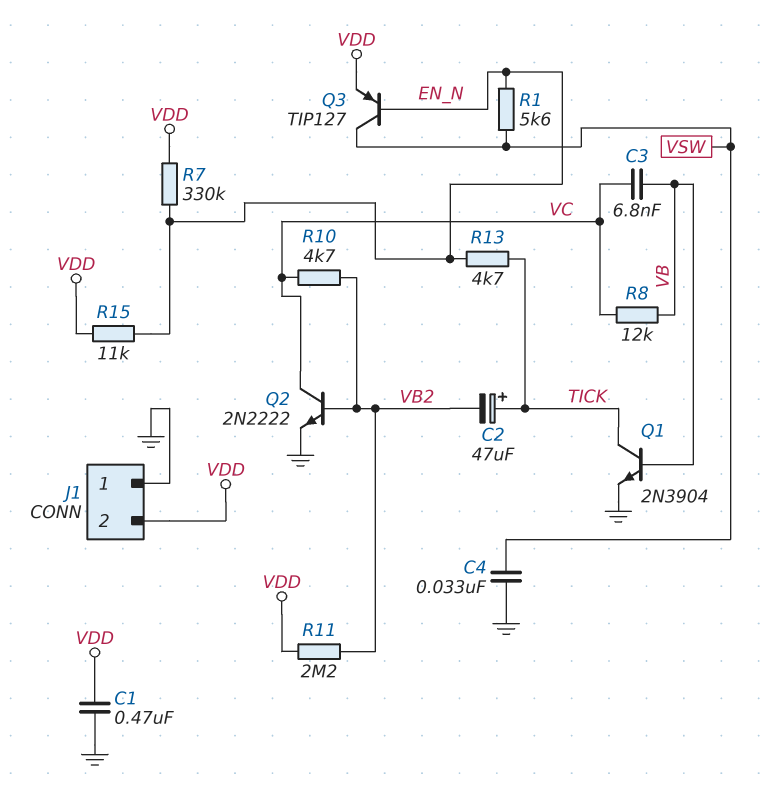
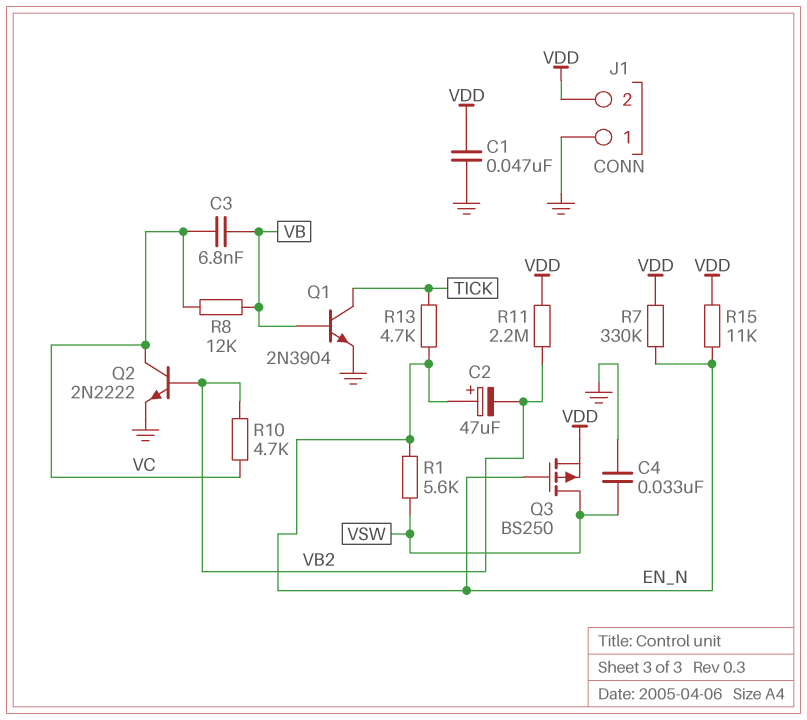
C1: 470nF (GND, VDD) -> 47nF (GND, VDD)
C2: 47uF (plus TICK, minus VB2) -> 47uF (plus EN_N, minus VB2)
Q3: PNP TIP127 (B EN_N, C VSW, E VDD) -> PMOS BS250 (G EN_N, D VSW, S VDD)

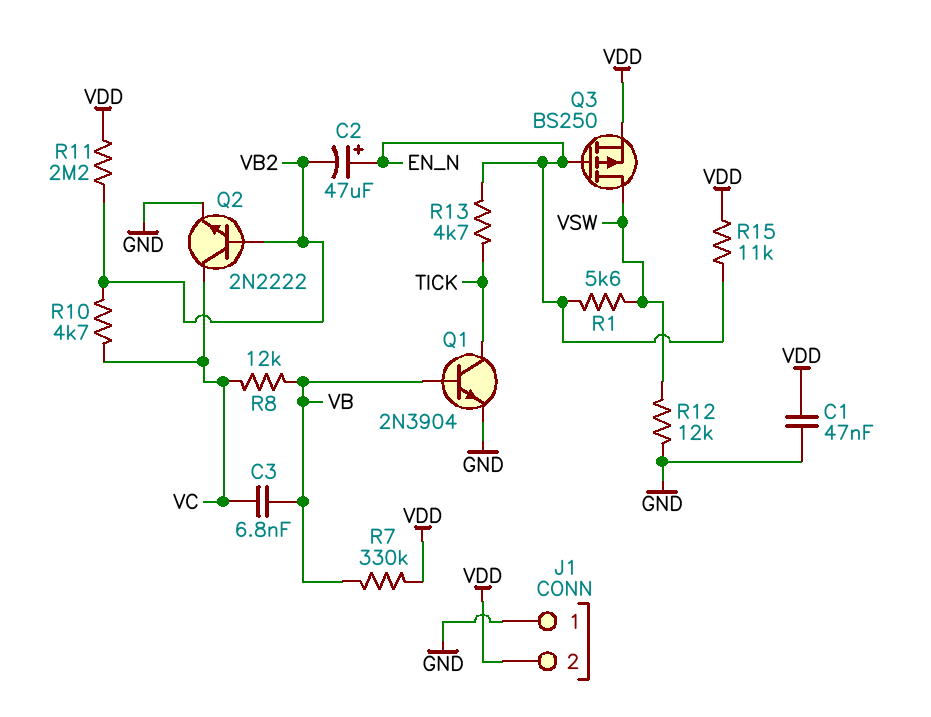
C4: 33nF (GND, VSW) -> none
R7: 330k (EN_N, VDD) -> 330k (VB, VDD)
R12: none -> 12k (GND, VSW)

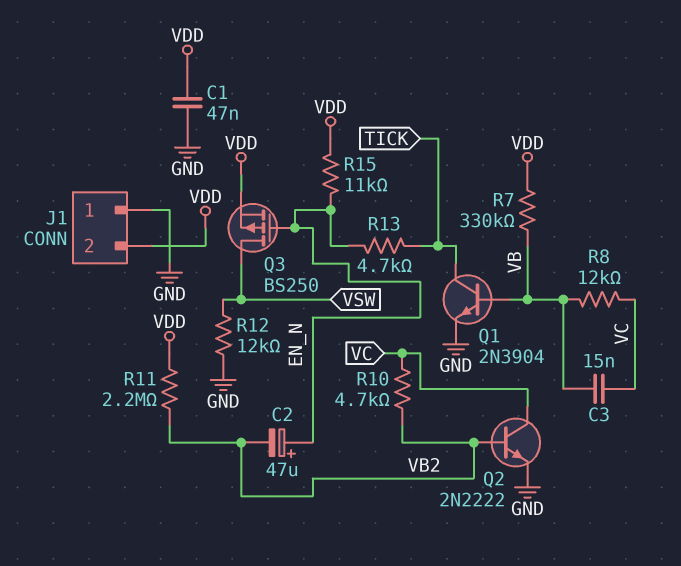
C3: 6.8nF (VB, VC) -> 15nF (VB, VC)
R1: 5.6k (EN_N, VSW) -> none

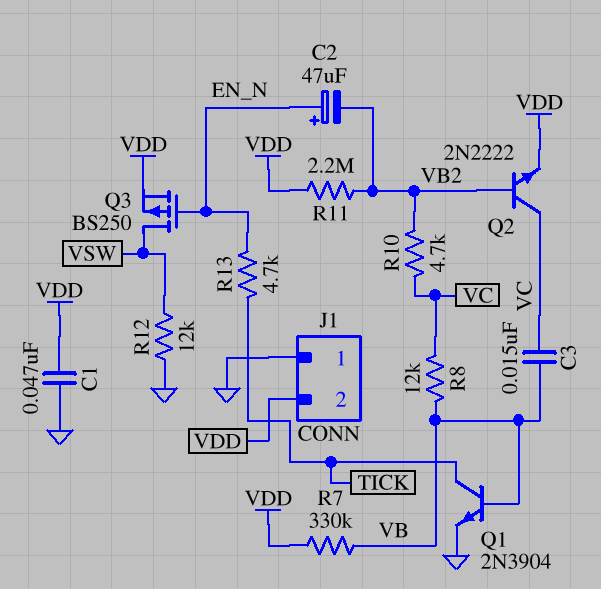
Q2: NPN 2N2222 (B VB2, C VC, E GND) -> NPN 2N2222 (B VB2, C VC, E VDD)
R15: 11k (EN_N, VDD) -> none

